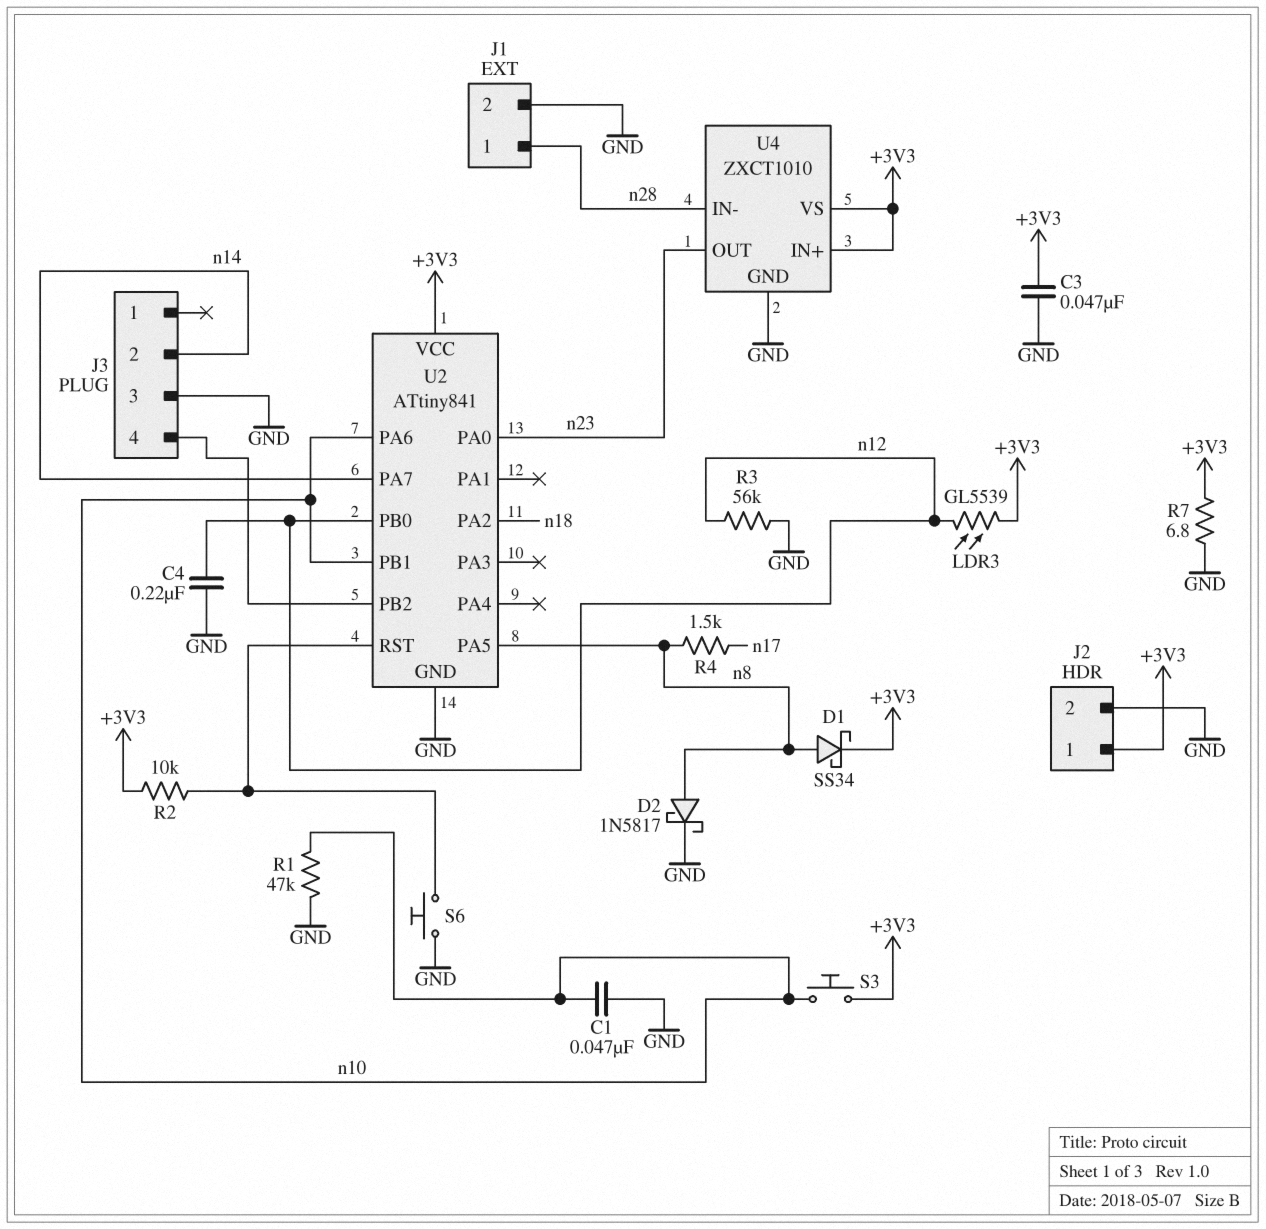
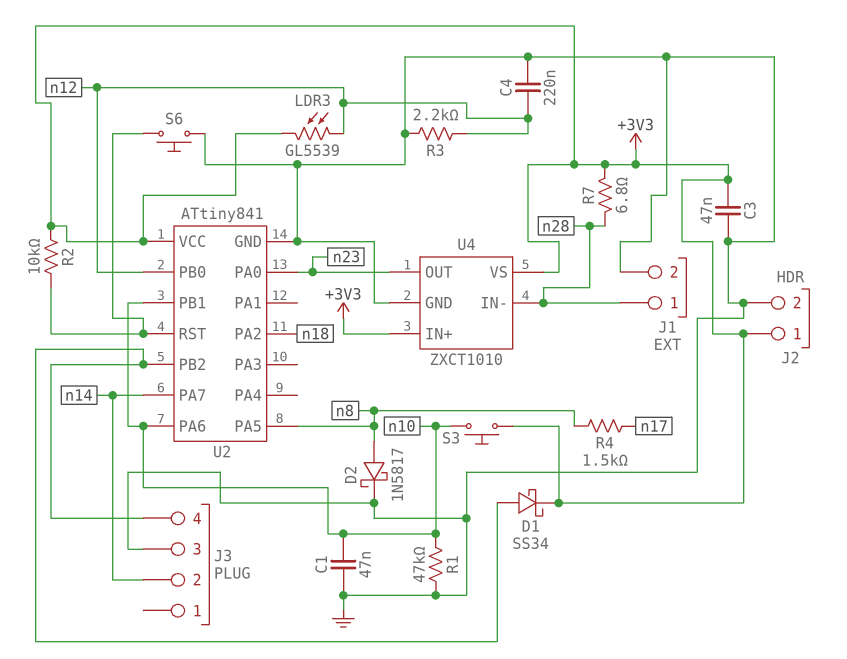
D1: schottky SS34 (A n8, K +3V3) -> schottky SS34 (A J3/4, K +3V3)
R3: 56k (GND, n12) -> 2.2k (GND, n12)
R7: 6.8 (+3V3, GND) -> 6.8 (+3V3, n28)

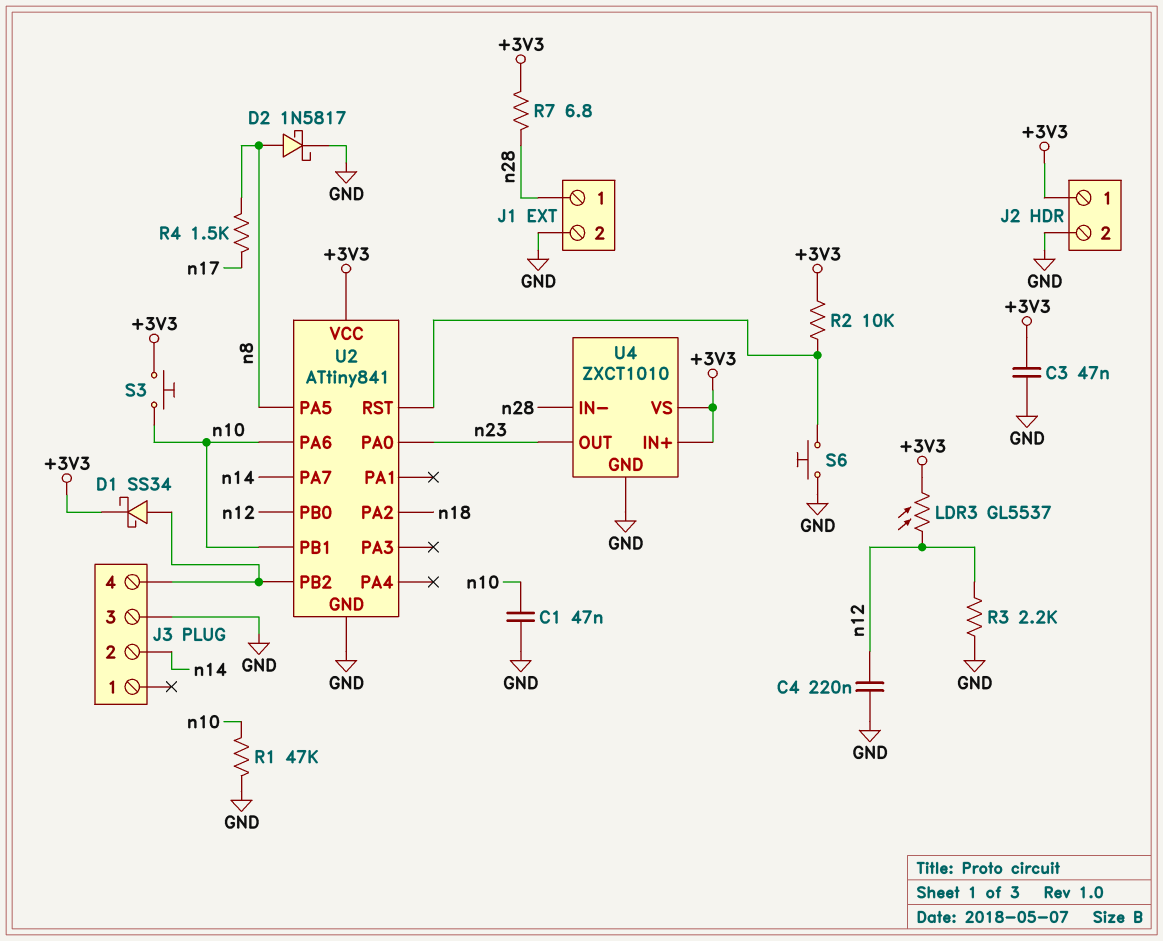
LDR3: GL5539 (+3V3, n12) -> GL5537 (+3V3, n12)

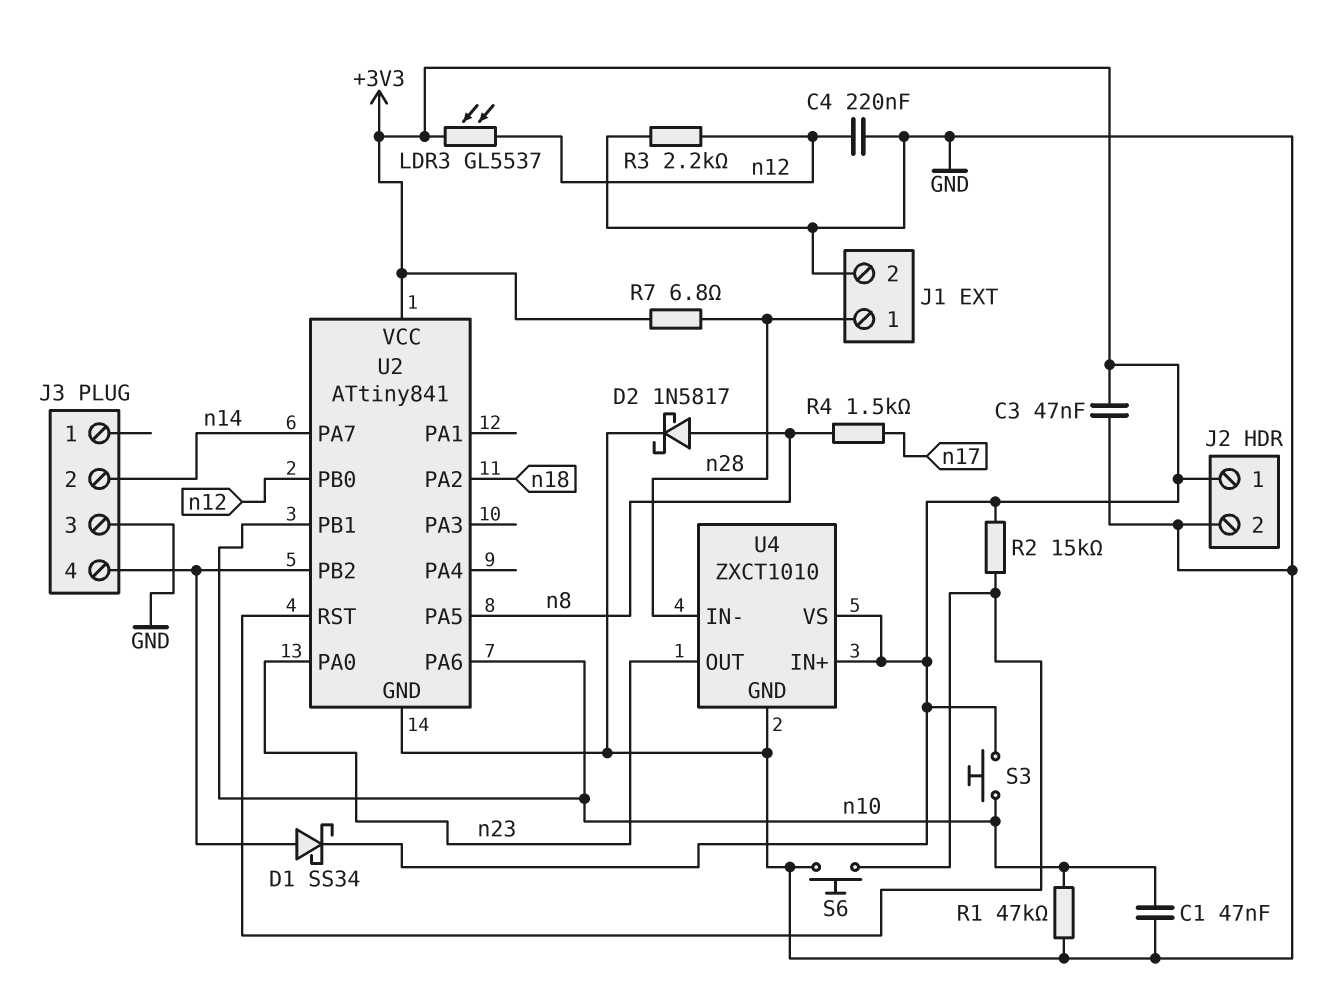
R2: 10k (+3V3, U2/RST) -> 15k (+3V3, U2/RST)

